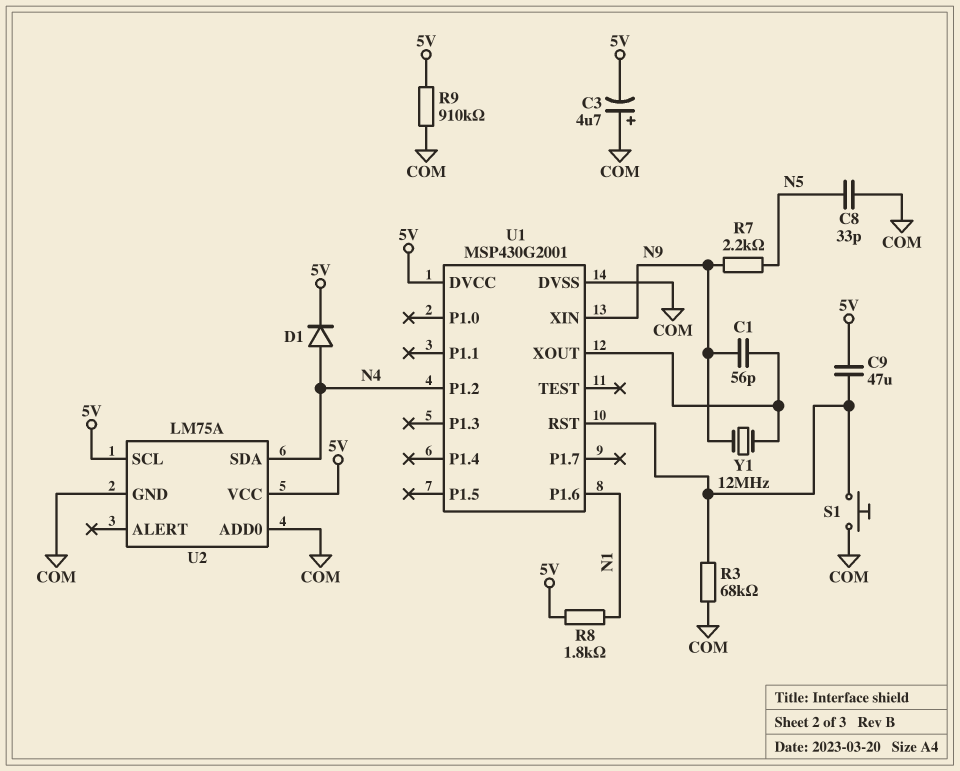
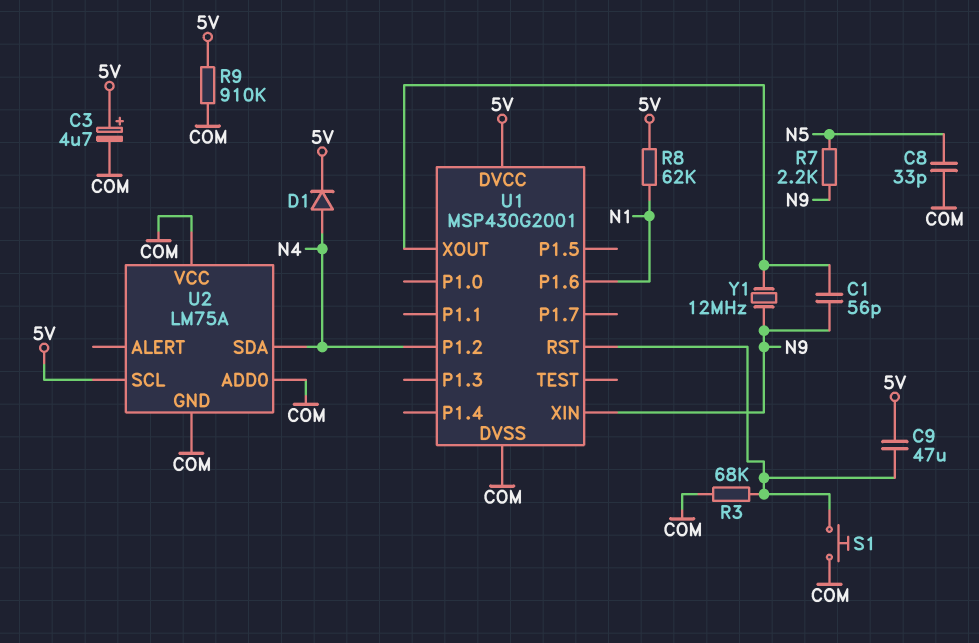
C3: 4.7uF (plus COM, minus 5V) -> 4.7uF (plus 5V, minus COM)
R8: 1.8k (5V, N1) -> 62k (5V, N1)
U2 pin VCC: 5V -> COM

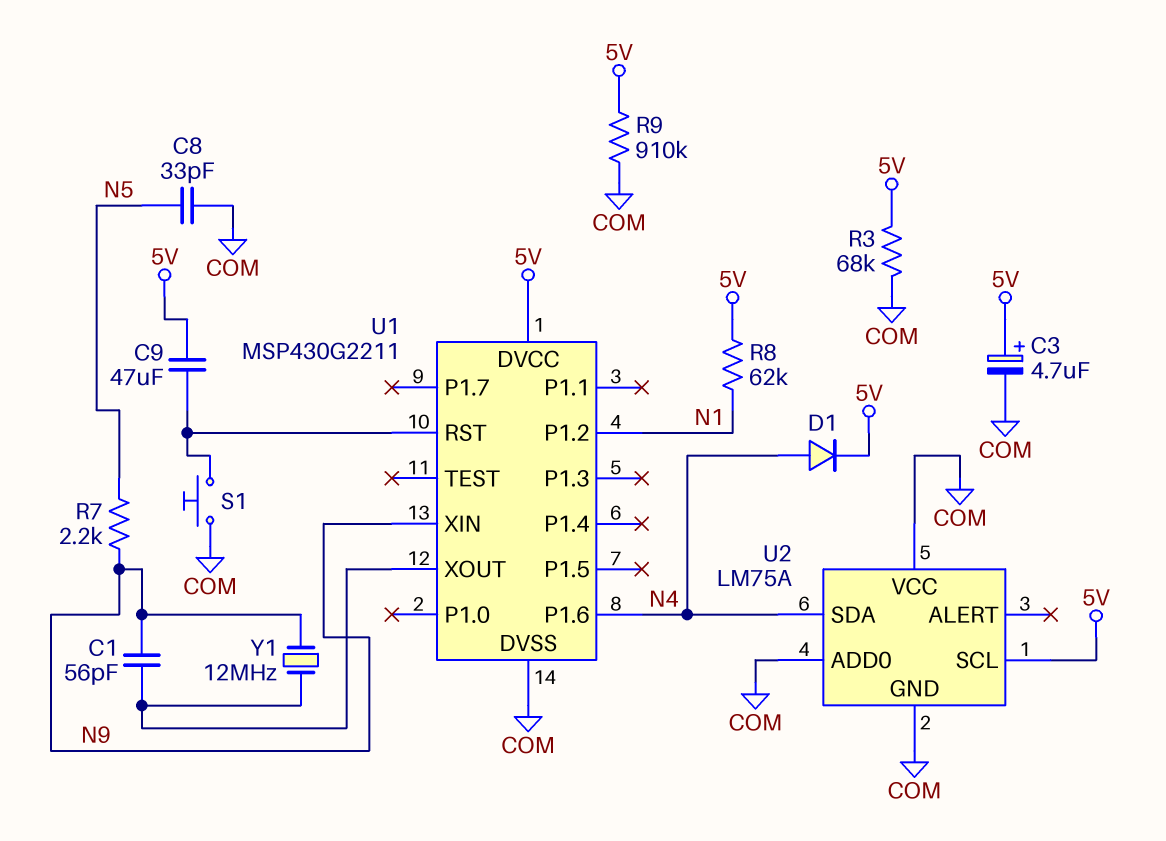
R3: 68k (COM, U1/RST) -> 68k (5V, COM)
U1: MSP430G2001 -> MSP430G2211
U1 pin P1.2: N4 -> N1
U1 pin P1.6: N1 -> N4

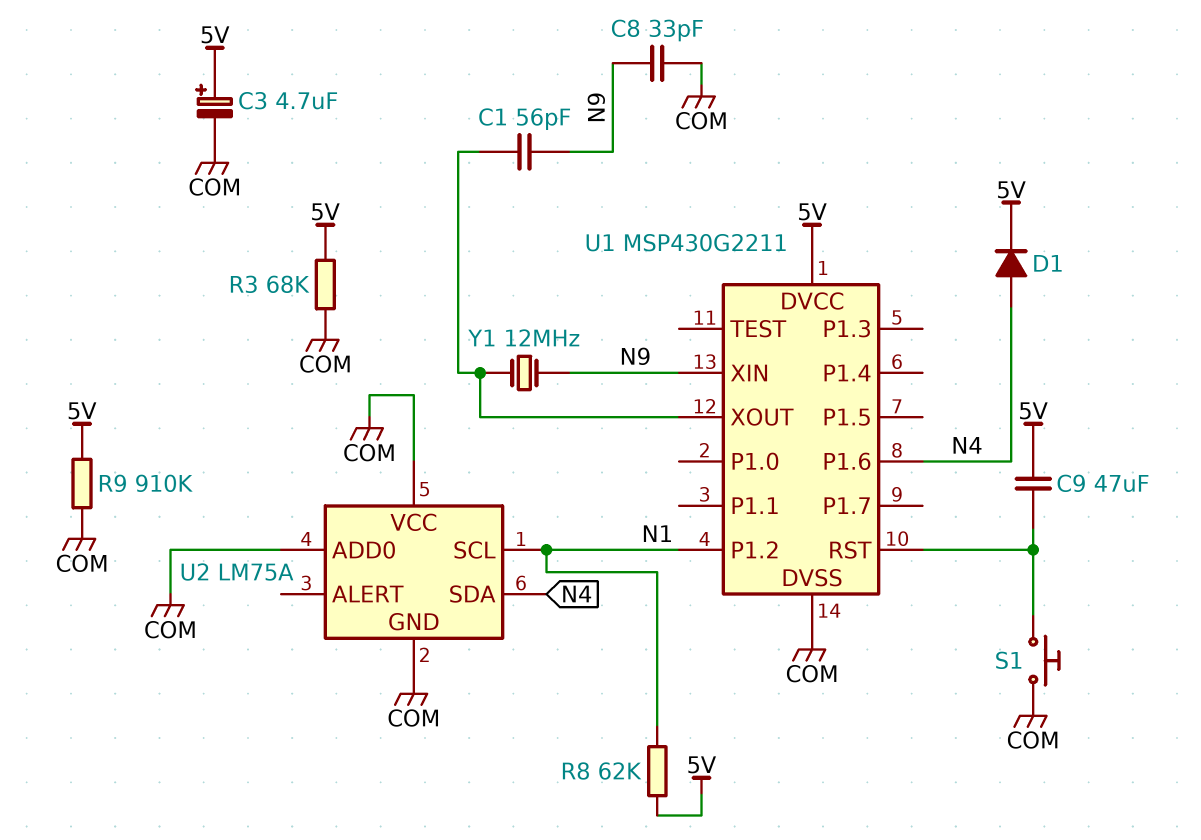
C8: 33pF (COM, N5) -> 33pF (COM, N9)
R7: 2.2k (N5, N9) -> none
U2 pin SCL: 5V -> N1

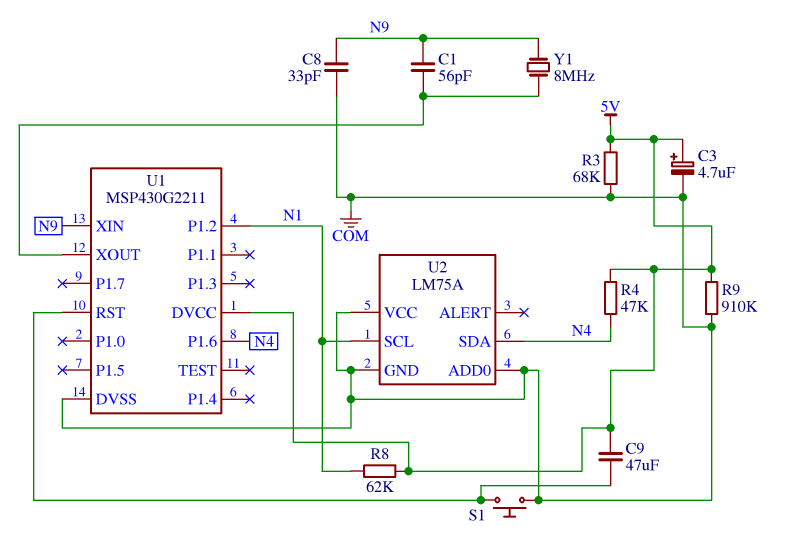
D1: diode (A N4, K 5V) -> none
R4: none -> 47k (5V, N4)
Y1: 12MHz (N9, U1/XOUT) -> 8MHz (N9, U1/XOUT)

